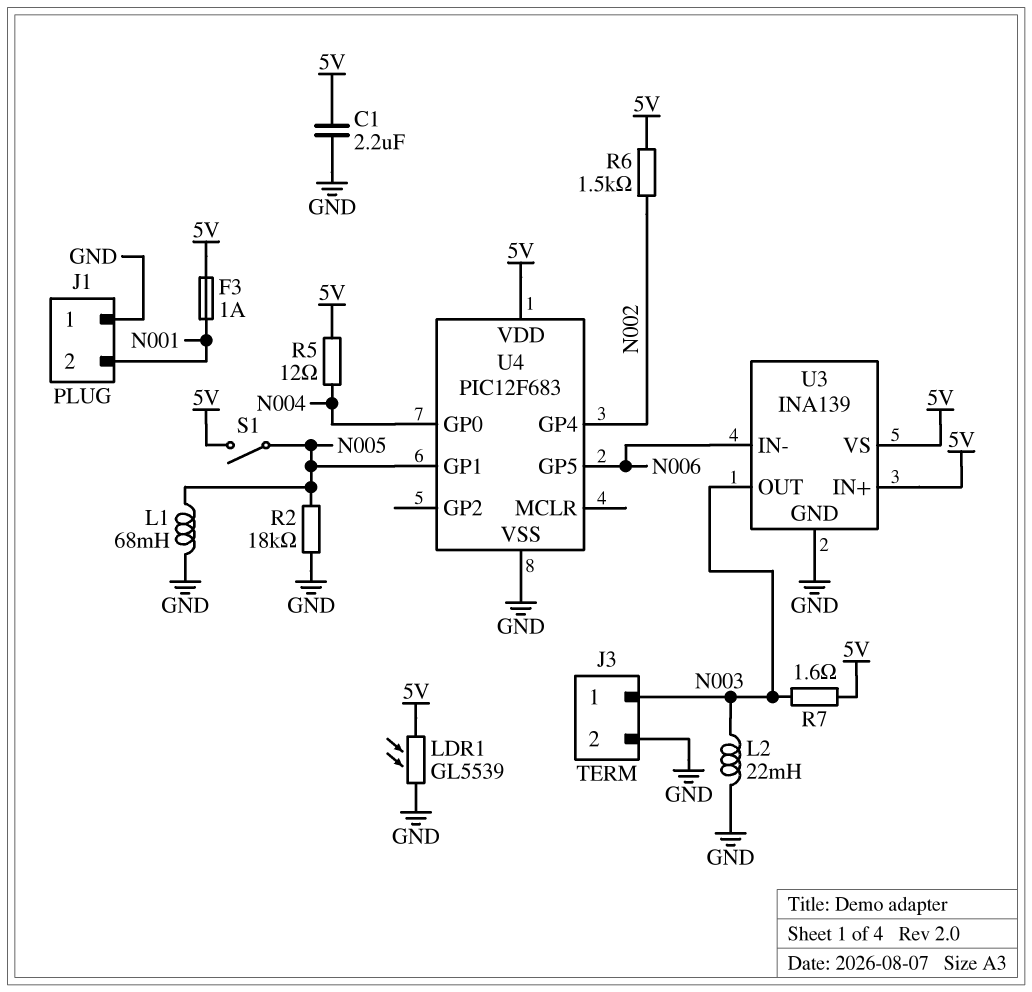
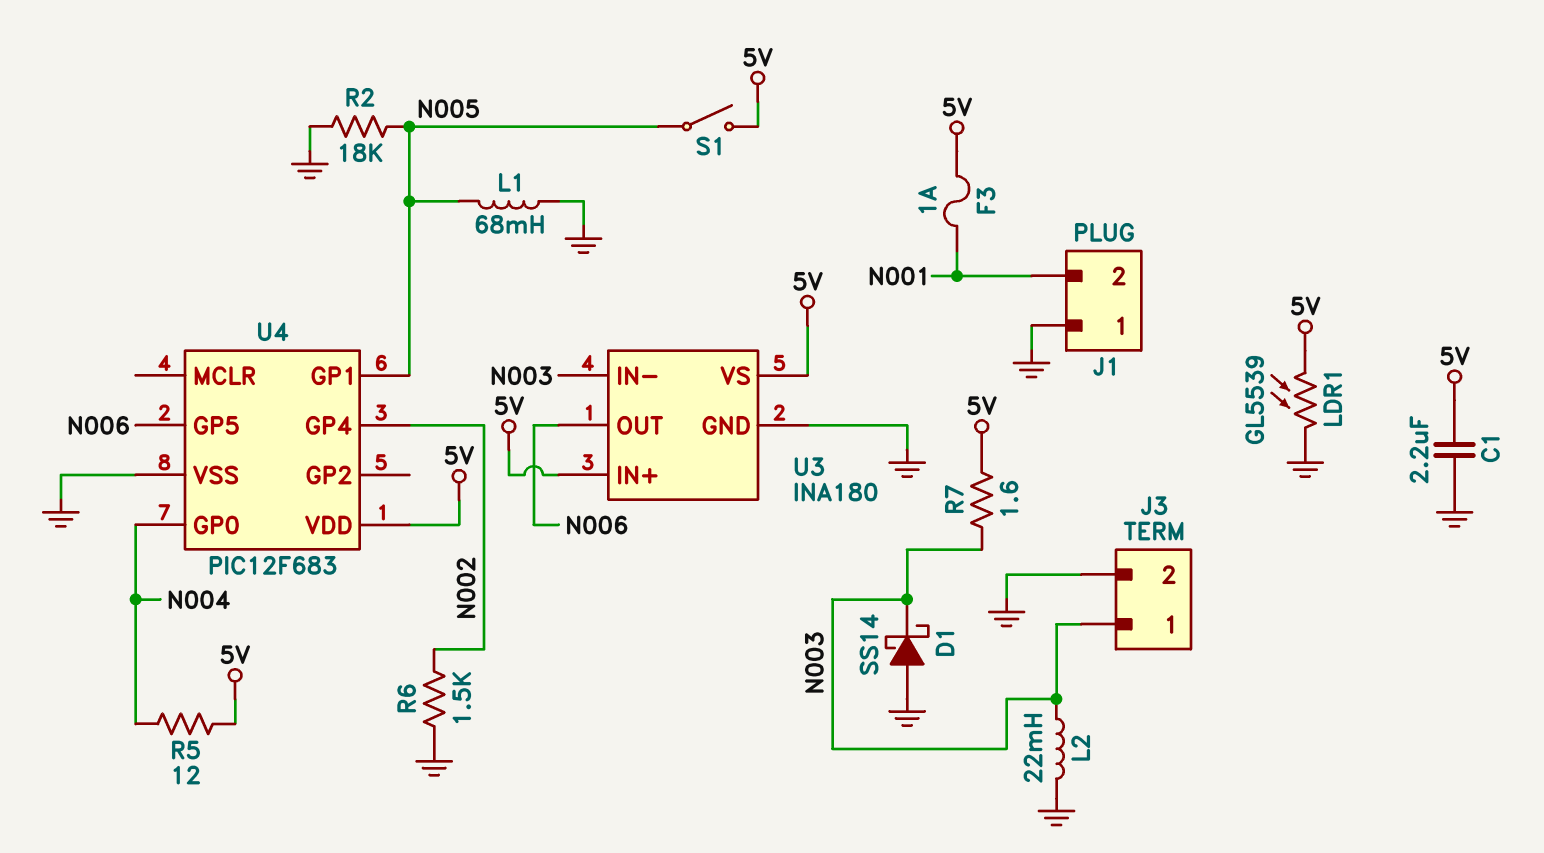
D1: none -> schottky SS14 (A GND, K N003)
R6: 1.5k (5V, N002) -> 1.5k (GND, N002)
U3: INA139 -> INA180
U3 pin IN-: N006 -> N003
U3 pin OUT: N003 -> N006

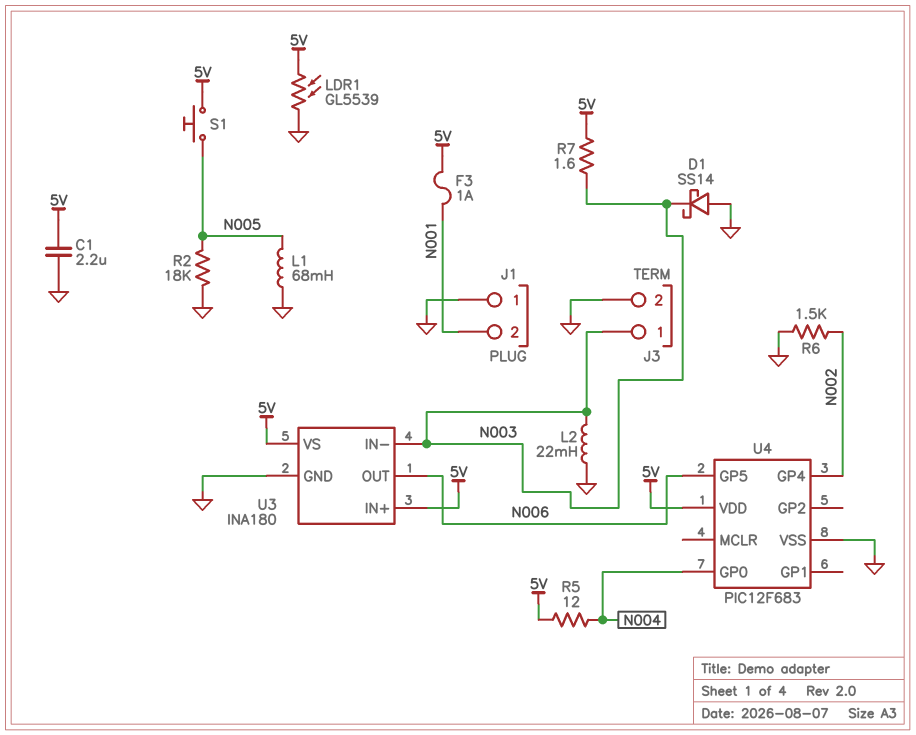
S1: switch (5V, N005) -> button (5V, N005)
U4 pin GP1: N005 -> none

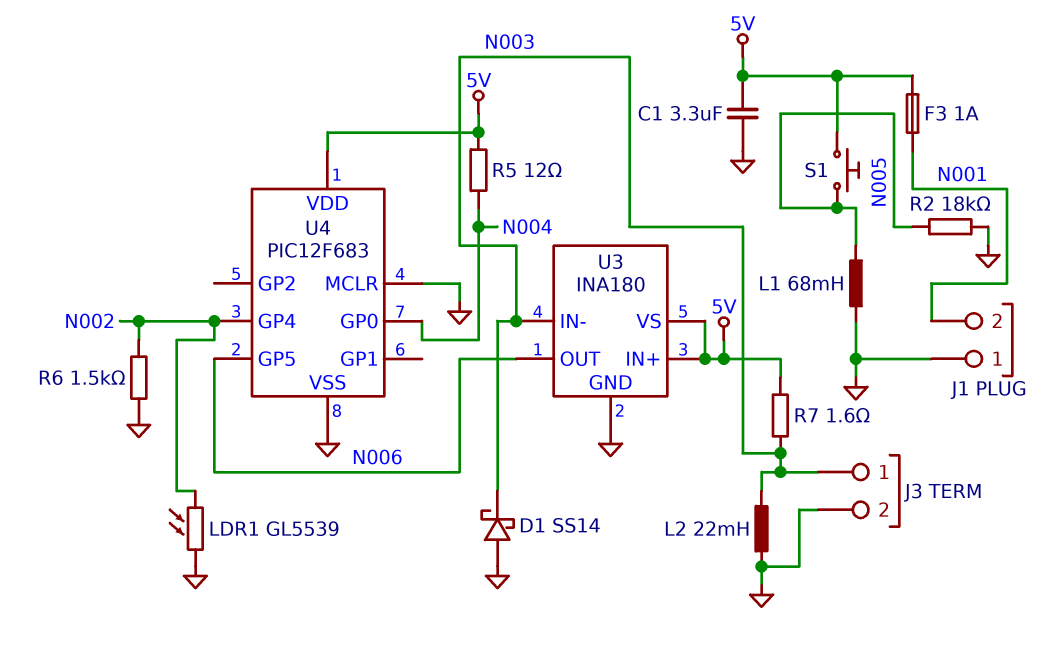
C1: 2.2uF (5V, GND) -> 3.3uF (5V, GND)
LDR1: GL5539 (5V, GND) -> GL5539 (GND, N002)
U4 pin MCLR: none -> GND

